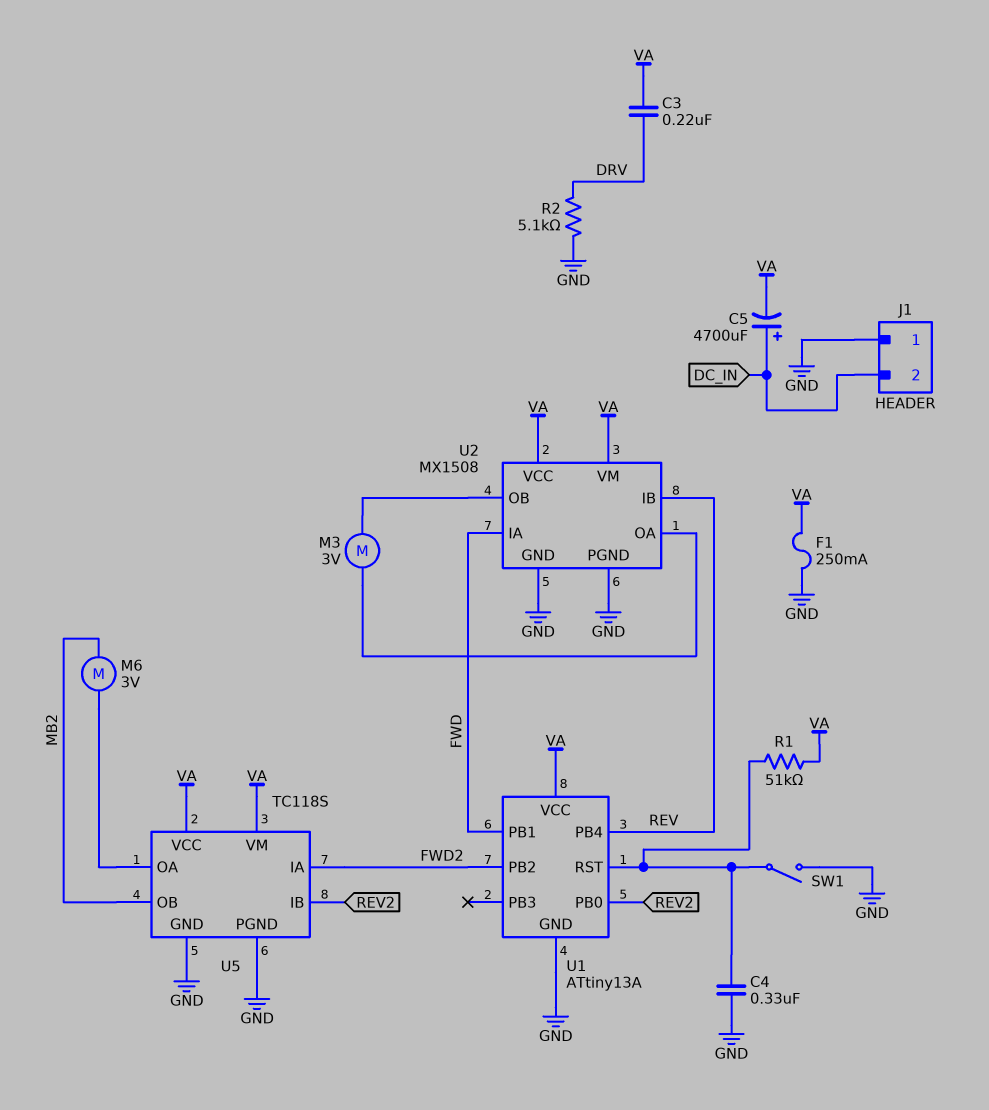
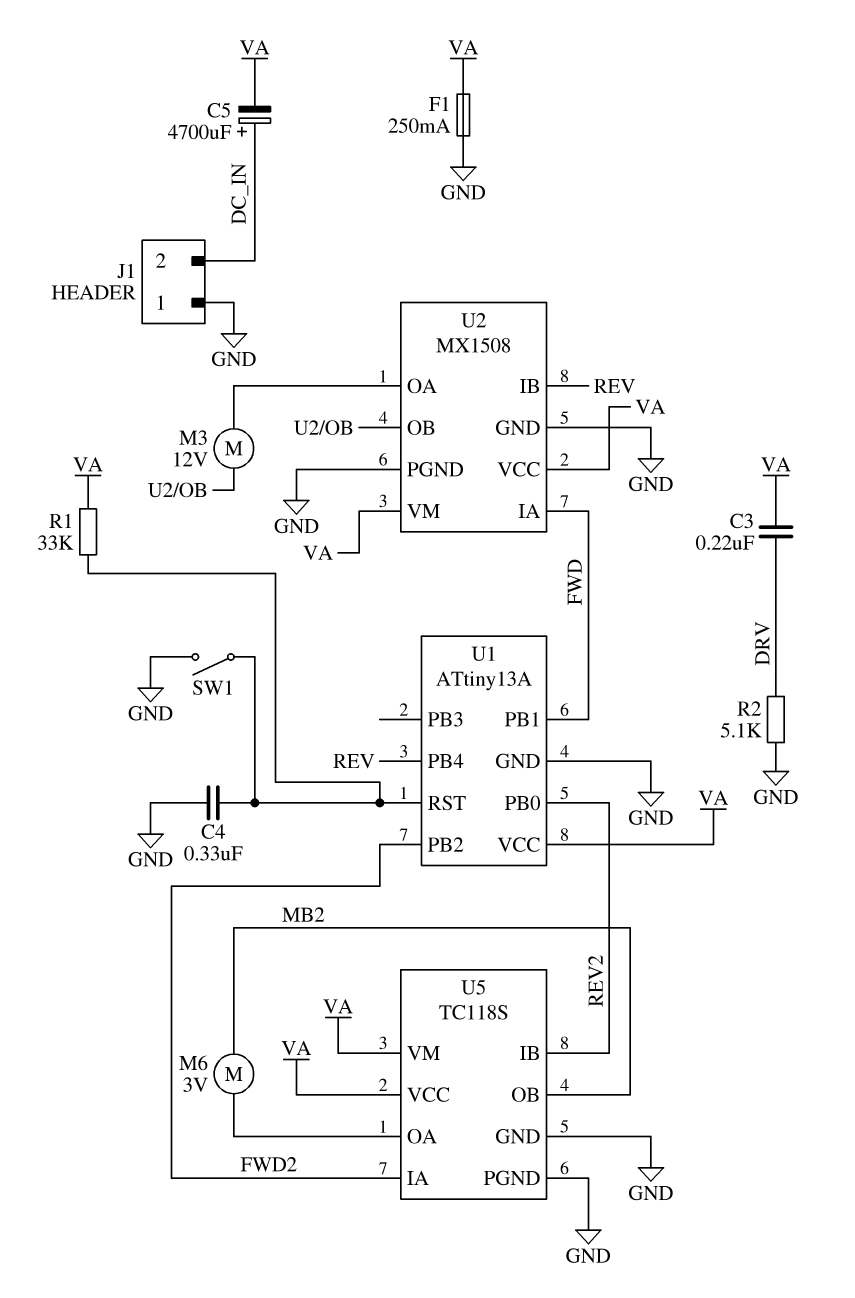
M3: motor 3V (U2/OA, U2/OB) -> motor 12V (U2/OA, U2/OB)
R1: 51k (U1/RST, VA) -> 33k (U1/RST, VA)

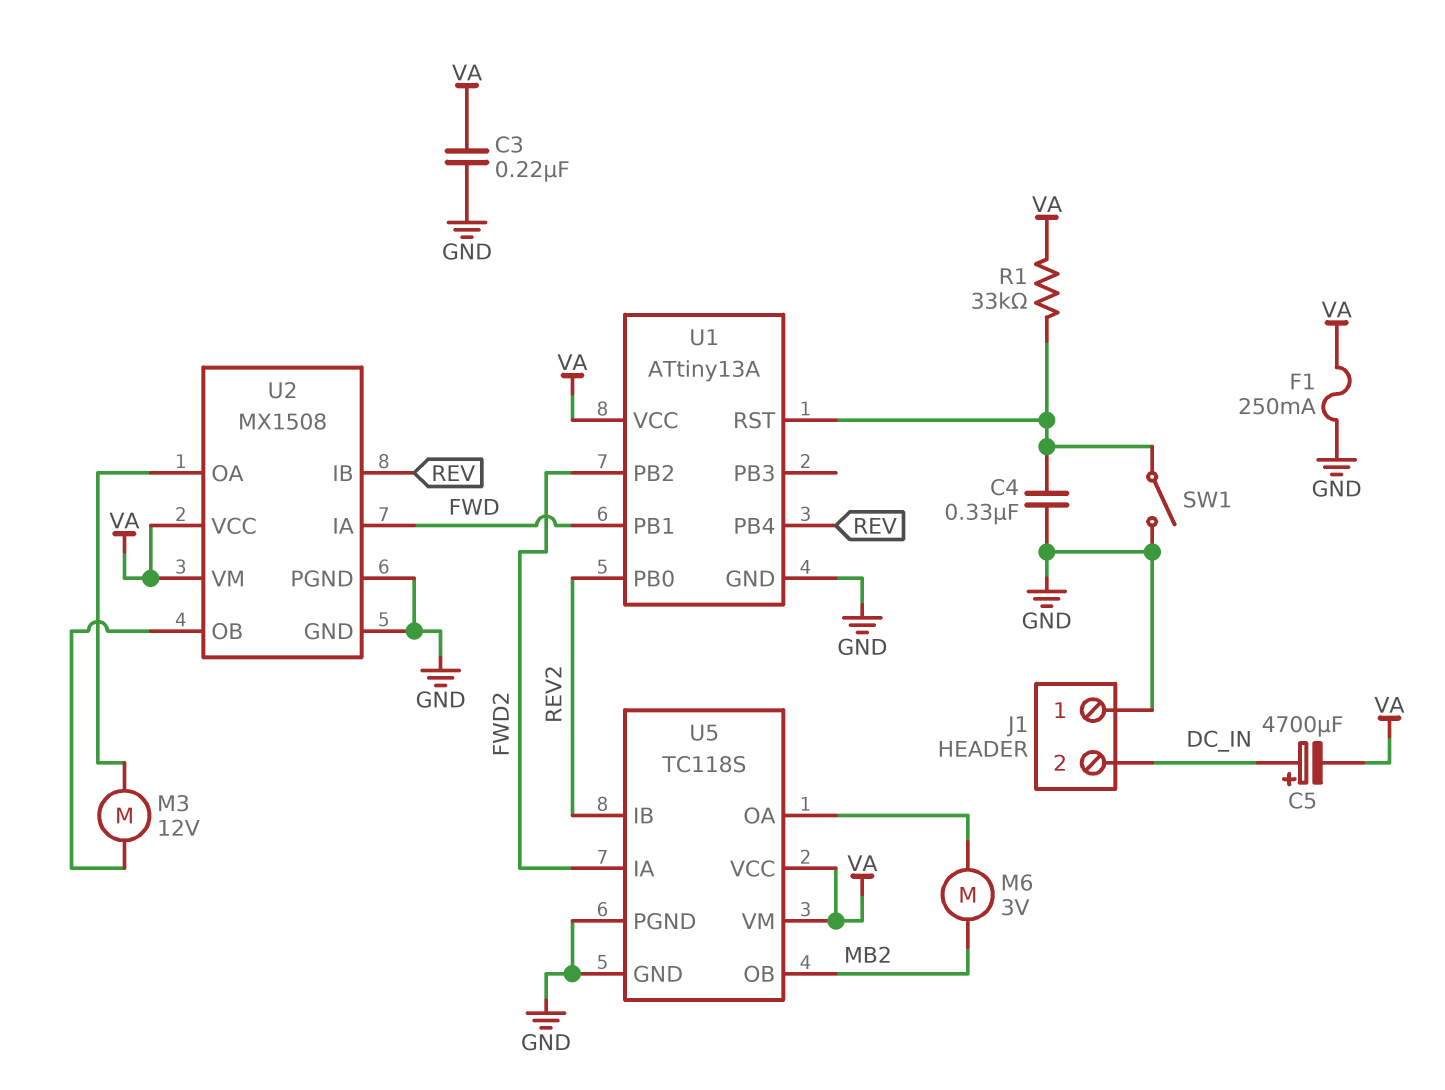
C3: 220nF (DRV, VA) -> 220nF (GND, VA)
R2: 5.1k (DRV, GND) -> none

